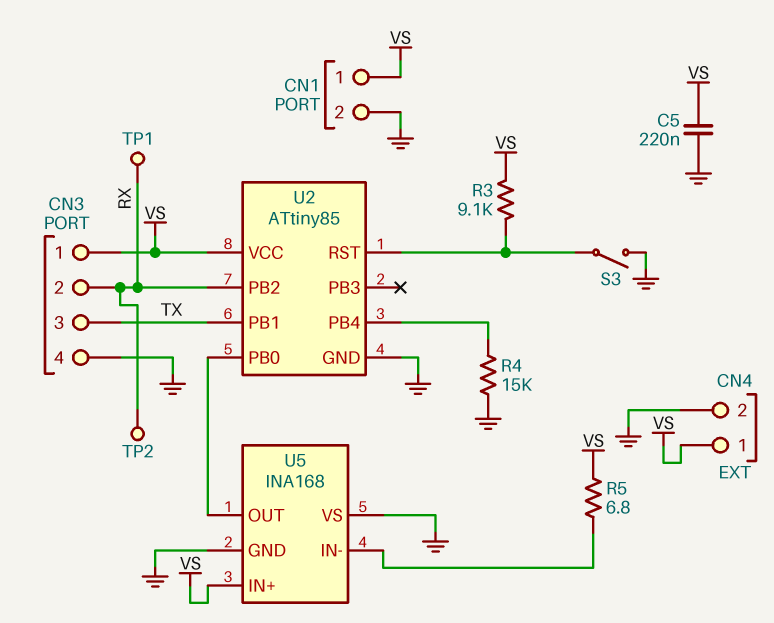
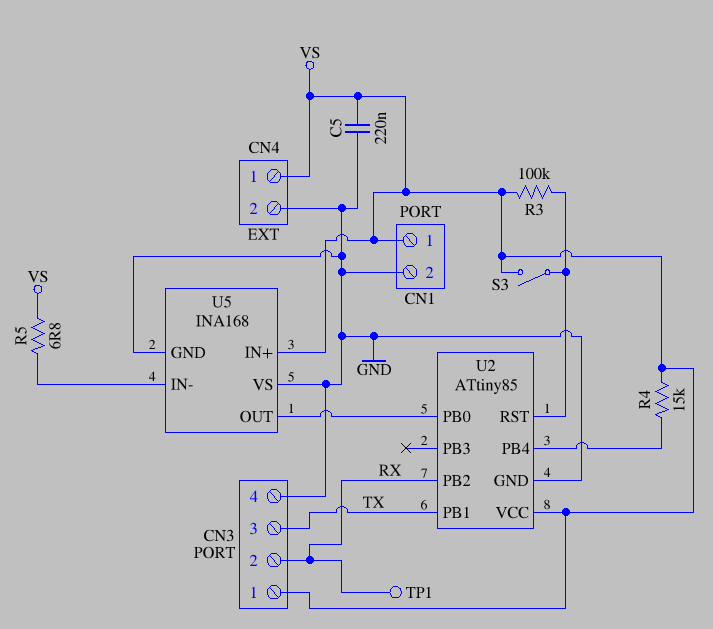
R3: 9.1k (U2/RST, VS) -> 100k (U2/RST, VS)
R4: 15k (GND, U2/PB4) -> 15k (U2/PB4, VS)
S3: switch (GND, U2/RST) -> switch (U2/RST, VS)
TP2: test point (RX) -> none

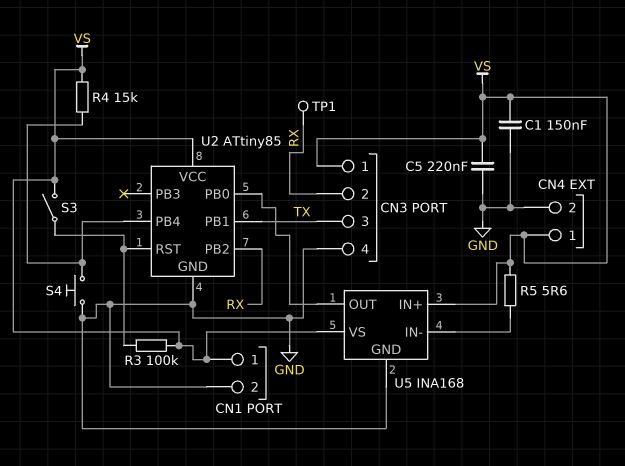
C1: none -> 150nF (GND, VS)
R5: 6.8 (U5/IN-, VS) -> 5.6 (U5/IN-, VS)
S4: none -> button (GND, U2/PB4)
U5 pin VS: GND -> VS

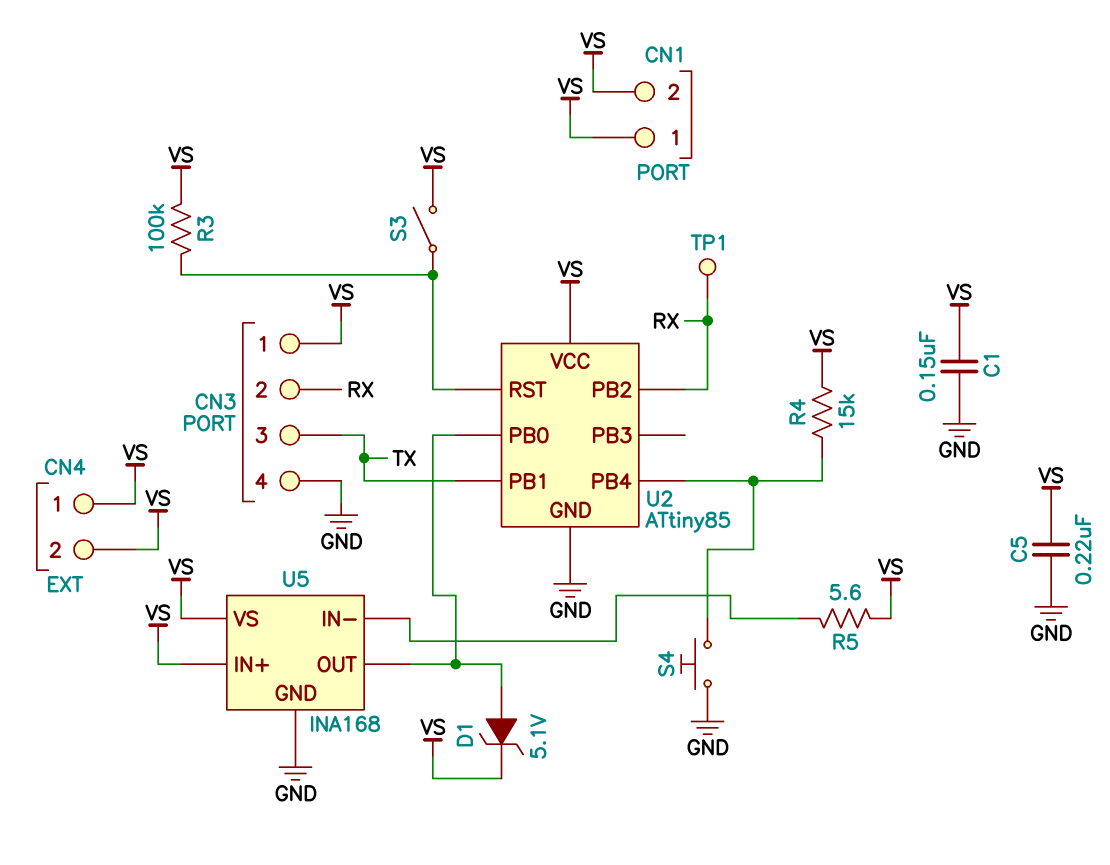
CN1 pin 2: GND -> VS
CN4 pin 2: GND -> VS
D1: none -> zener 5.1V (A U2/PB0, K VS)

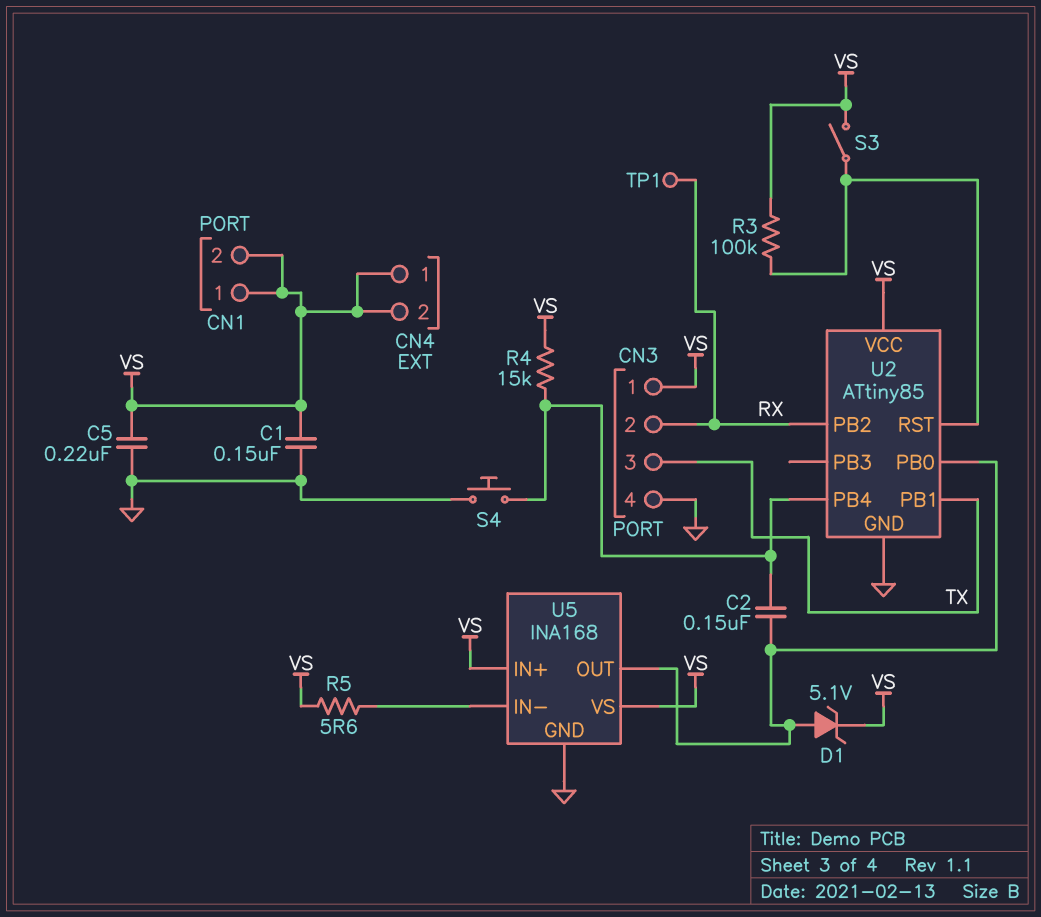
C2: none -> 150nF (U2/PB0, U2/PB4)

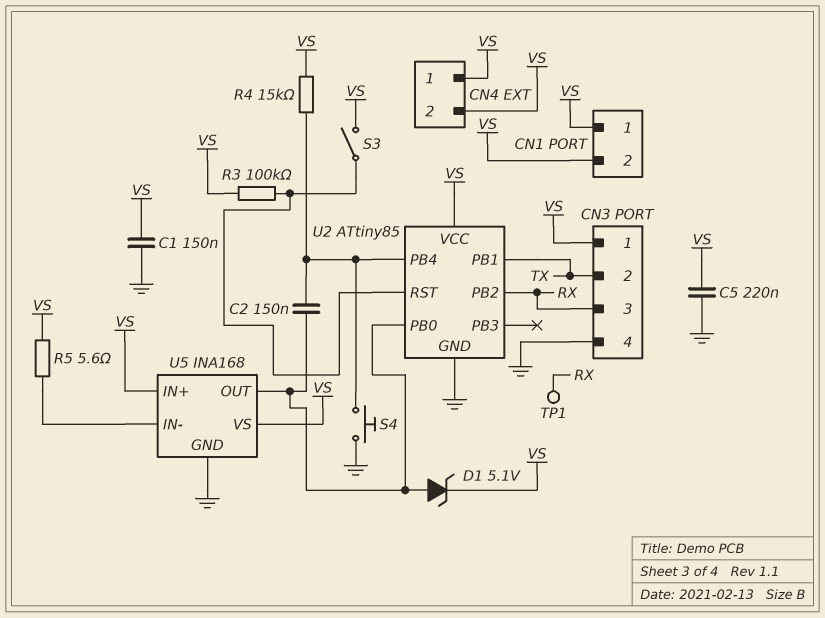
CN3 pin 2: RX -> TX
CN3 pin 3: TX -> RX

